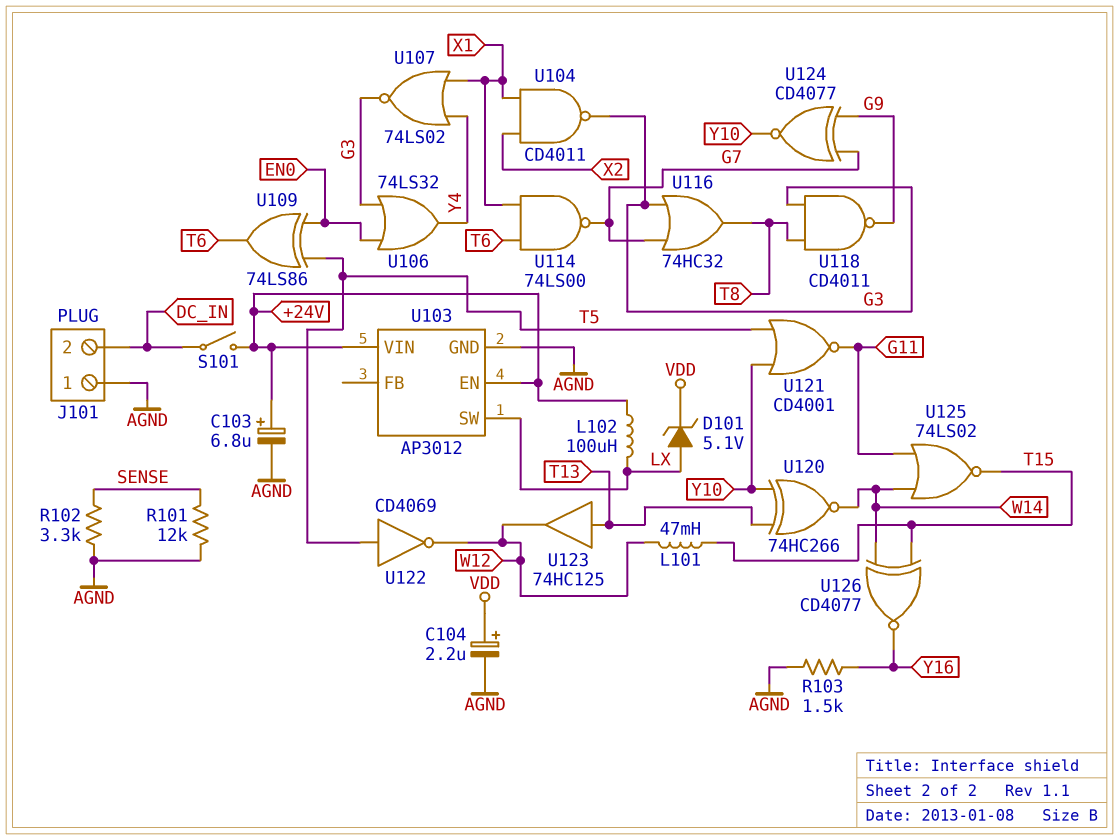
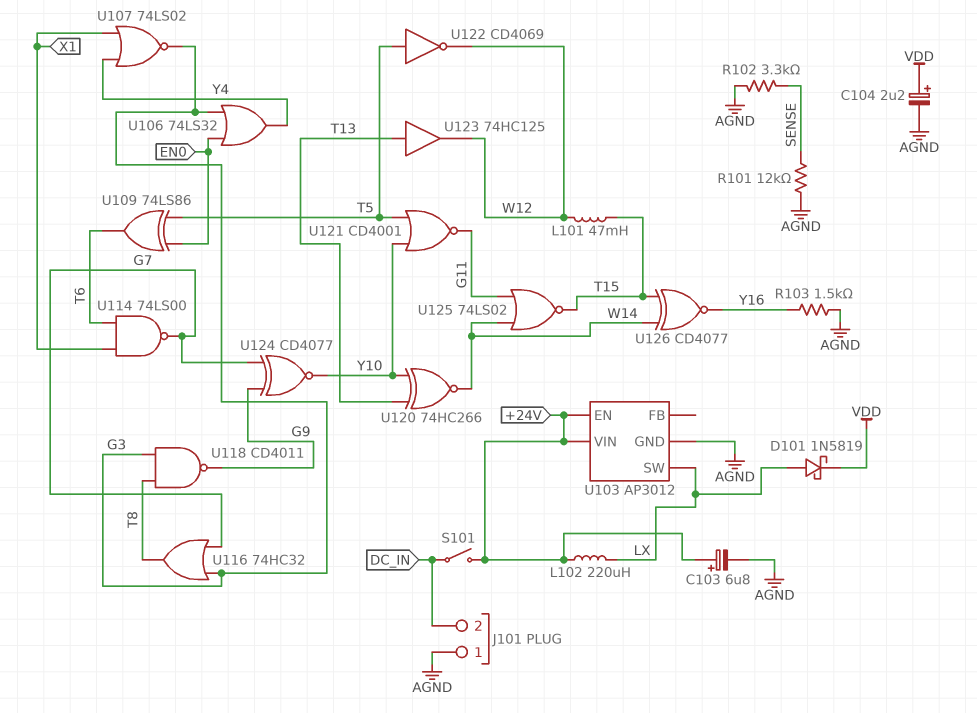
D101: zener 5.1V (A LX, K VDD) -> schottky 1N5819 (A LX, K VDD)
L102: 100uH (+24V, LX) -> 220uH (+24V, LX)
U104: NAND CD4011 (in X1, in X2, out G3) -> none

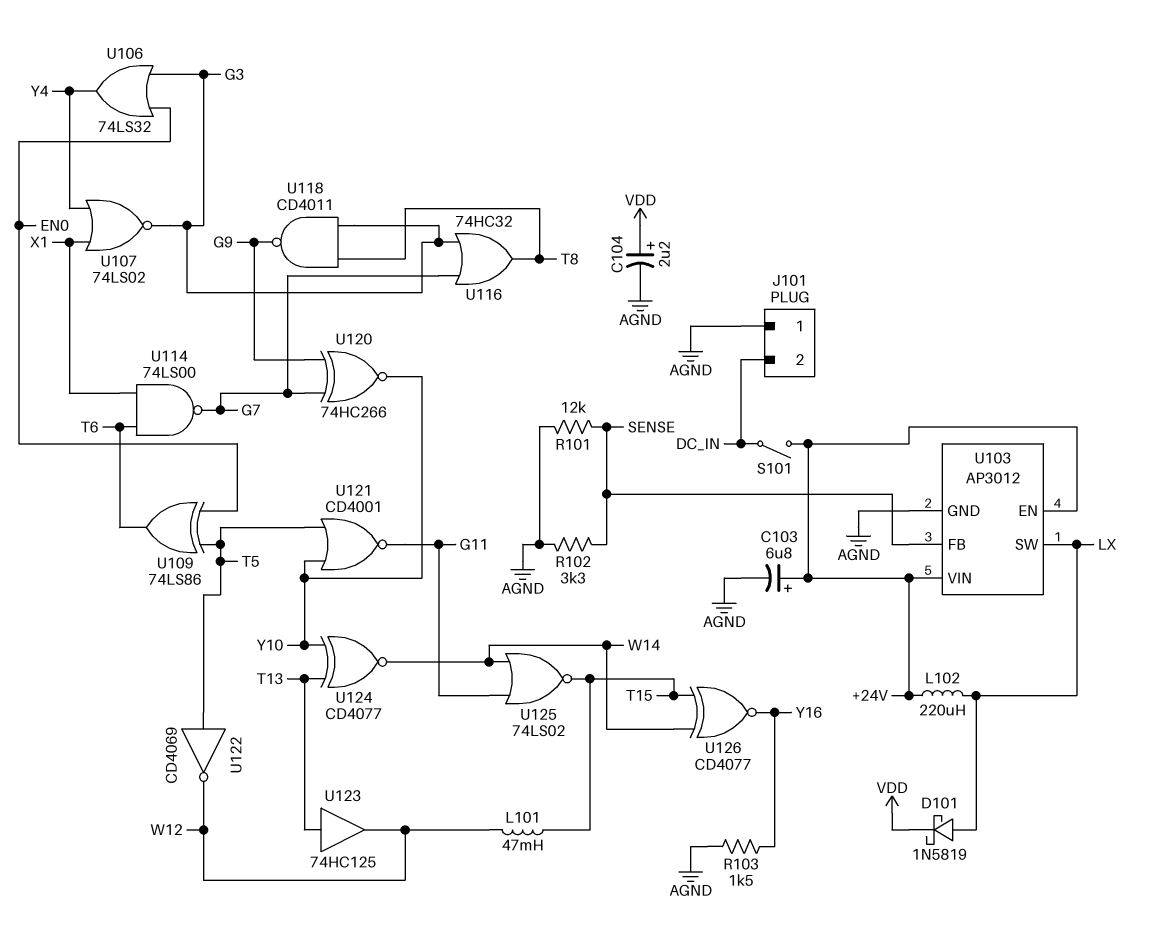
U103 pin FB: none -> SENSE
U120: XNOR 74HC266 (in T13, in Y10, out W14) -> XNOR 74HC266 (in G7, in G9, out Y10)
U124: XNOR CD4077 (in G7, in G9, out Y10) -> XNOR CD4077 (in T13, in Y10, out W14)

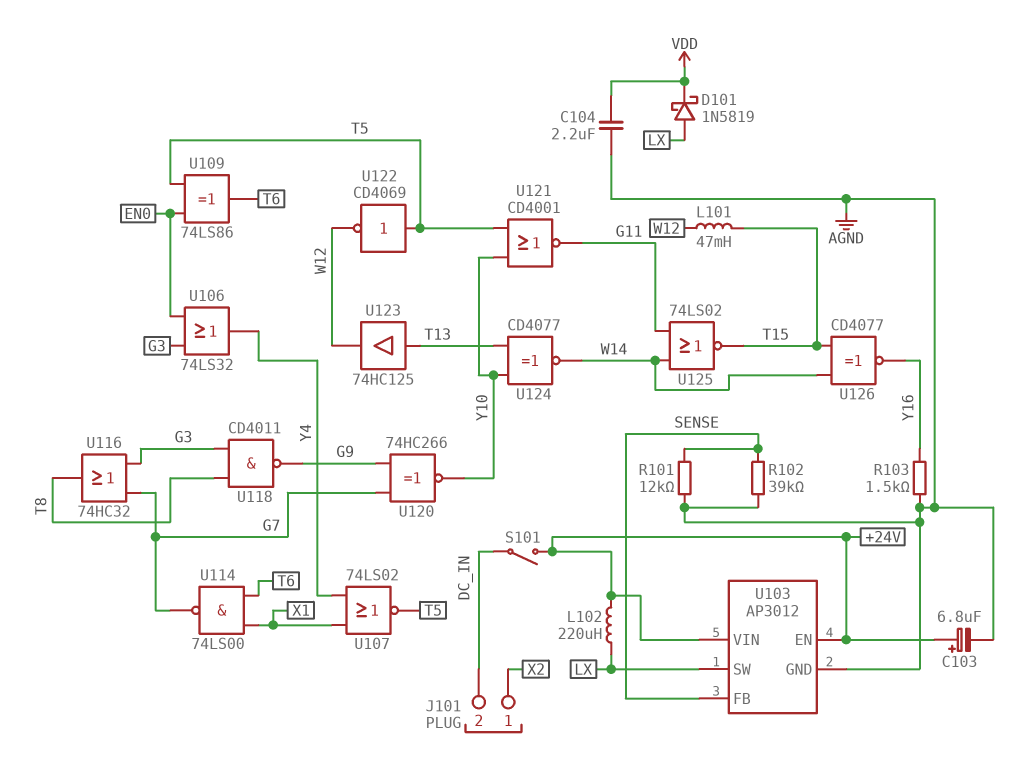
C104: 2.2uF (plus VDD, minus AGND) -> 2.2uF (AGND, VDD)
J101 pin 1: AGND -> X2
R102: 3.3k (AGND, SENSE) -> 39k (AGND, SENSE)
U107: NOR 74LS02 (in X1, in Y4, out G3) -> NOR 74LS02 (in X1, in Y4, out T5)

